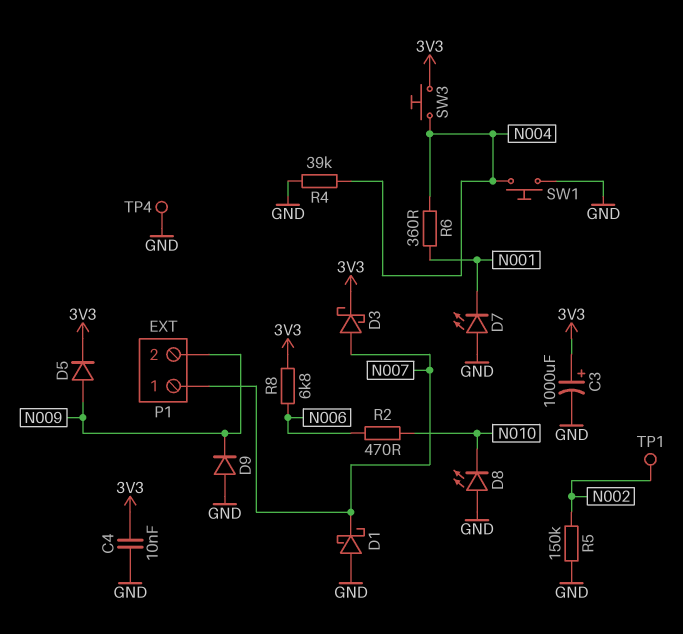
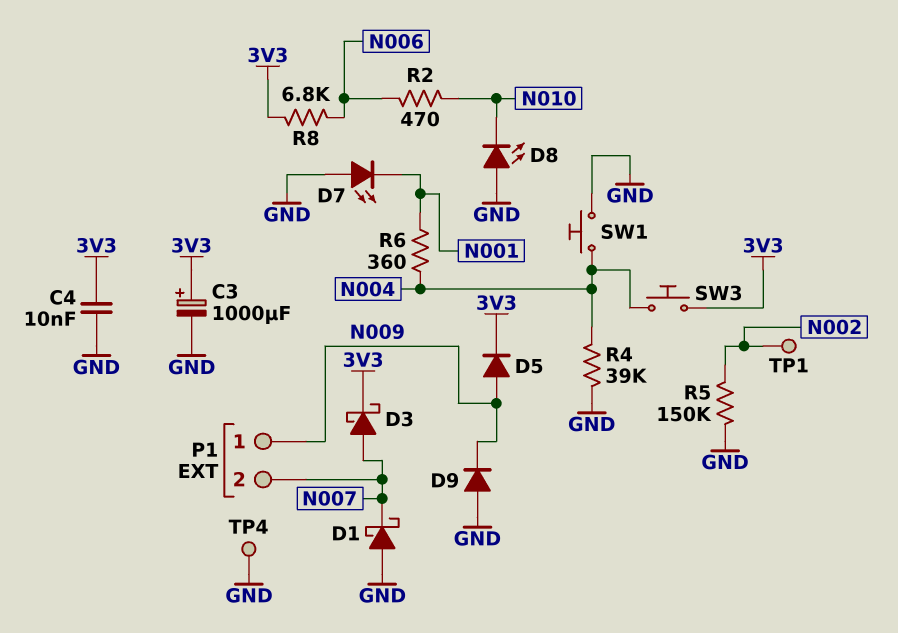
P1 pin 1: N007 -> N009
P1 pin 2: N009 -> N007

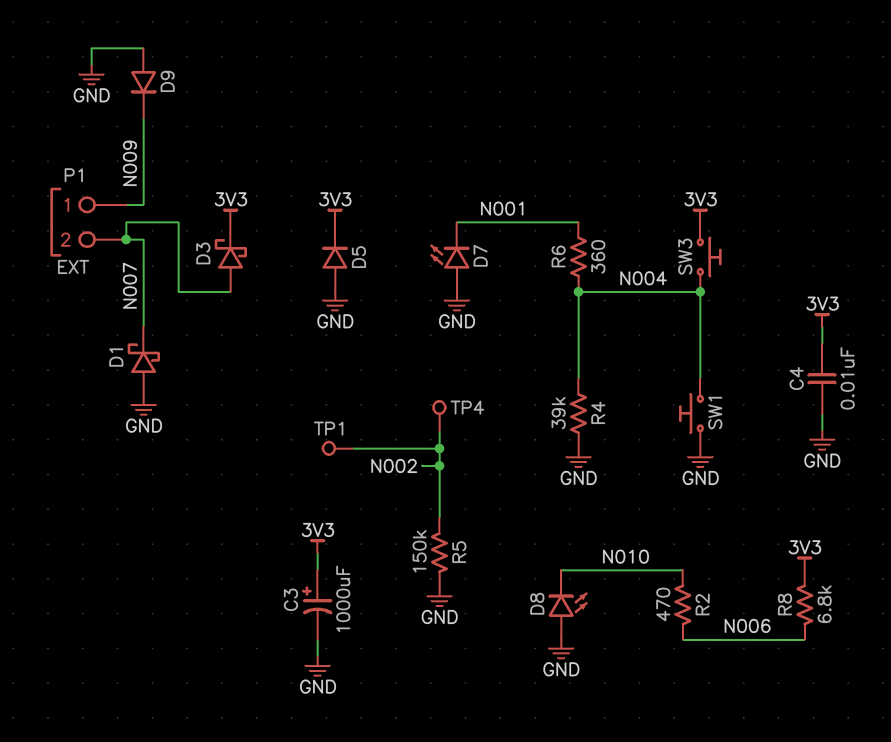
D5: diode (A N009, K 3V3) -> diode (A GND, K 3V3)
TP4: test point (GND) -> test point (N002)

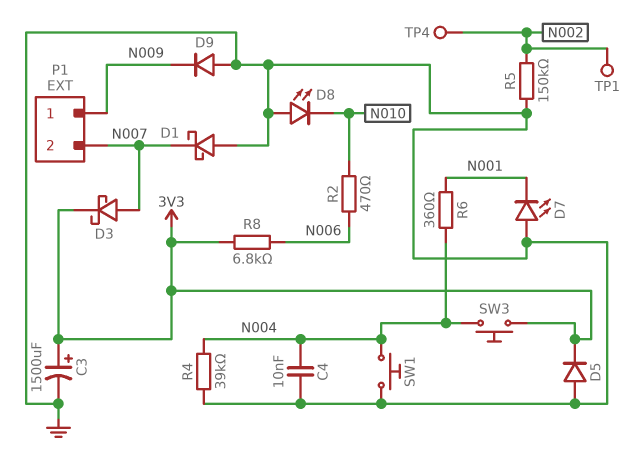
C3: 1000uF (plus 3V3, minus GND) -> 1500uF (plus 3V3, minus GND)
C4: 10nF (3V3, GND) -> 10nF (GND, N004)

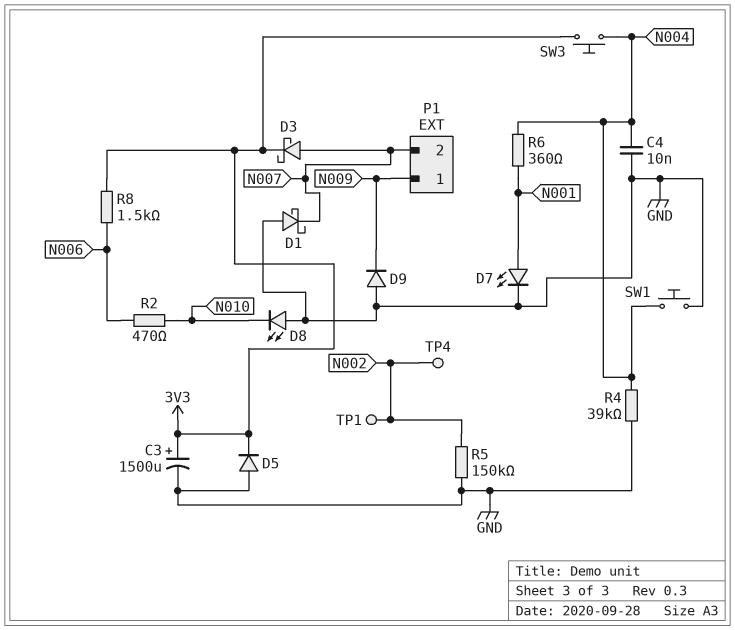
D7: LED (A GND, K N001) -> LED (A N001, K GND)
R8: 6.8k (3V3, N006) -> 1.5k (3V3, N006)

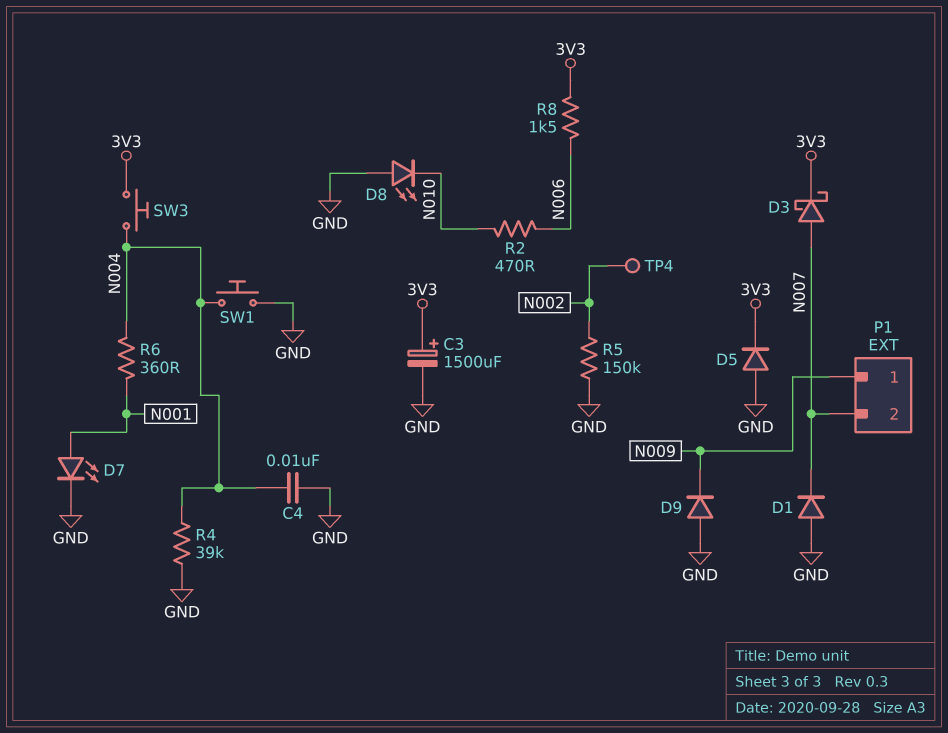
D1: schottky (A GND, K N007) -> diode (A GND, K N007)
TP1: test point (N002) -> none

